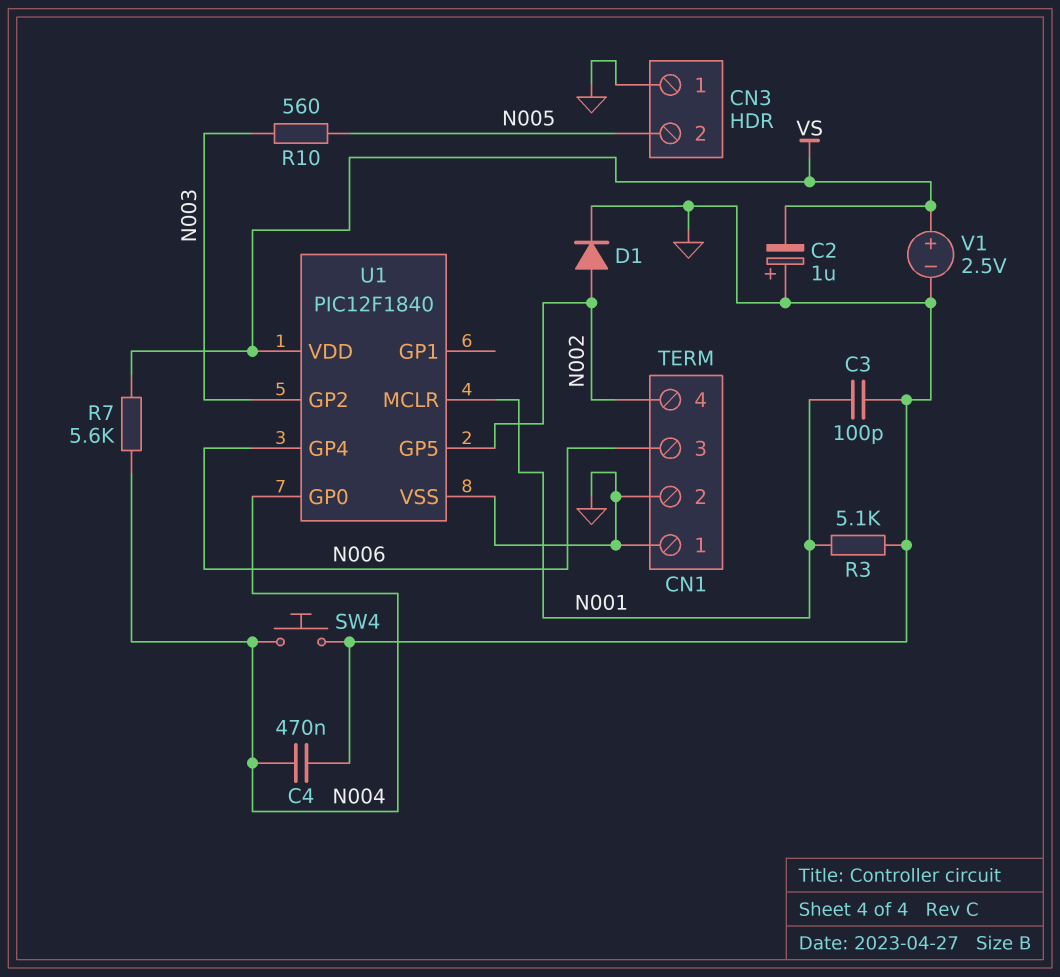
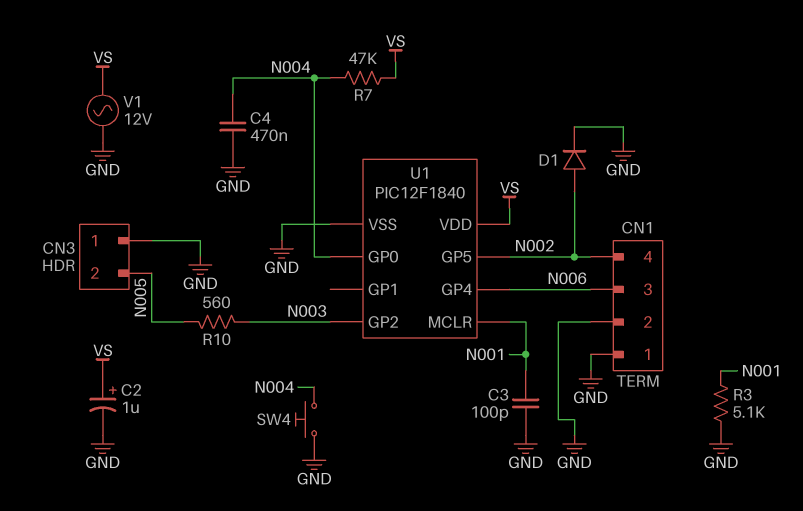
C2: 1uF (plus GND, minus VS) -> 1uF (plus VS, minus GND)
R7: 5.6k (N004, VS) -> 47k (N004, VS)
V1: 2.5V (plus VS, minus GND) -> AC 12V (GND, VS)

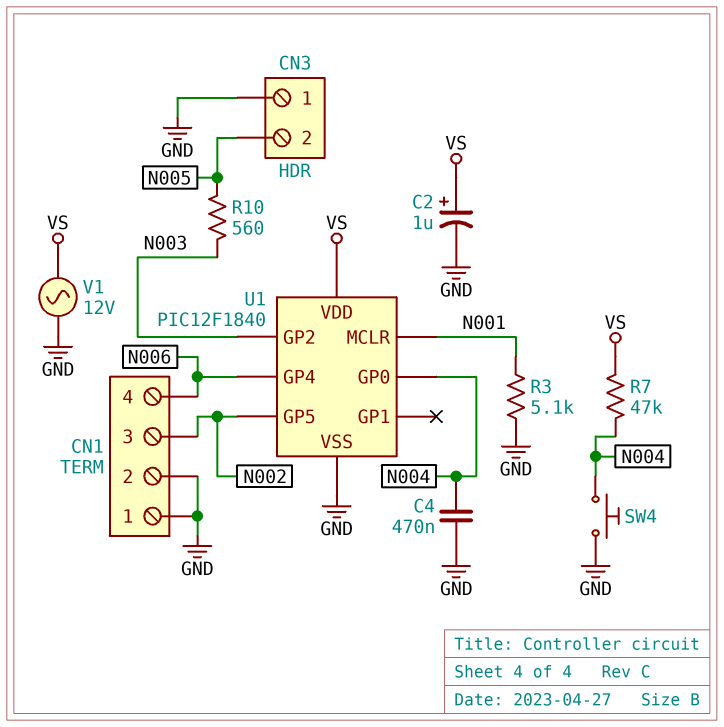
C3: 100pF (GND, N001) -> none
CN1 pin 3: N006 -> N002
CN1 pin 4: N002 -> N006
D1: diode (A N002, K GND) -> none

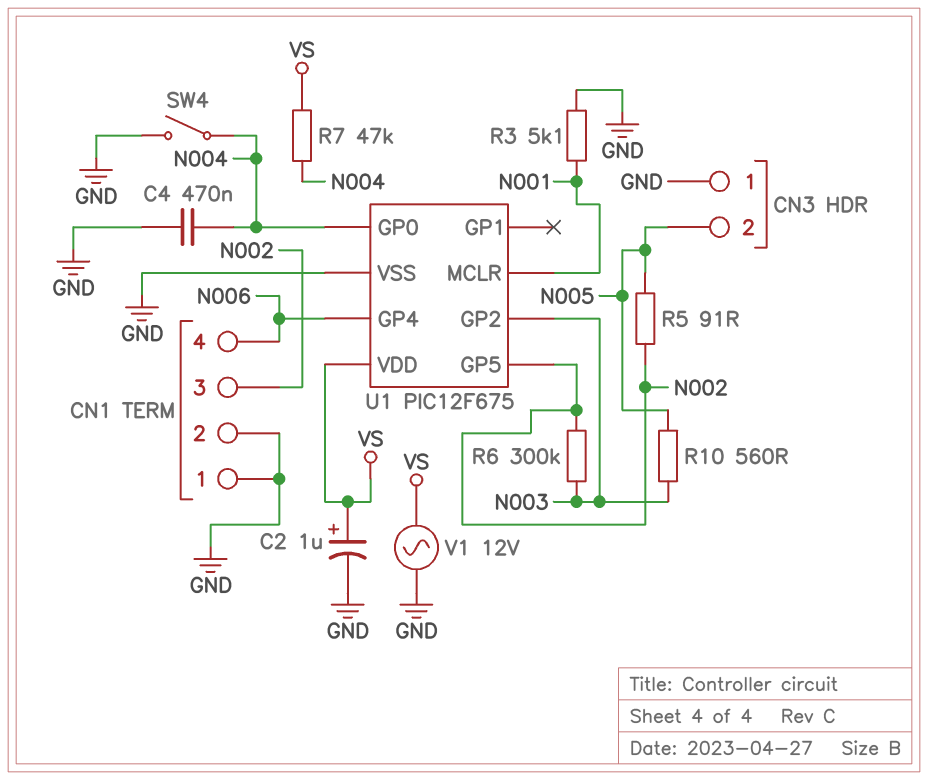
R5: none -> 91 (N002, N005)
R6: none -> 300k (N002, N003)
SW4: button (GND, N004) -> switch (GND, N004)
U1: PIC12F1840 -> PIC12F675

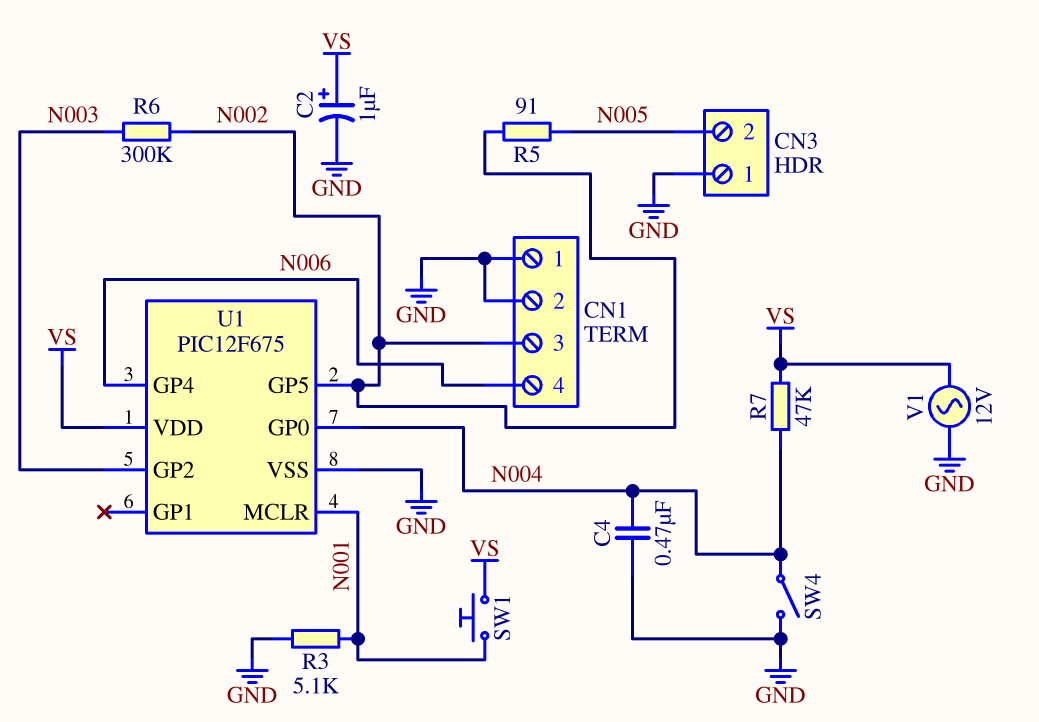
R10: 560 (N003, N005) -> none
SW1: none -> button (N001, VS)

